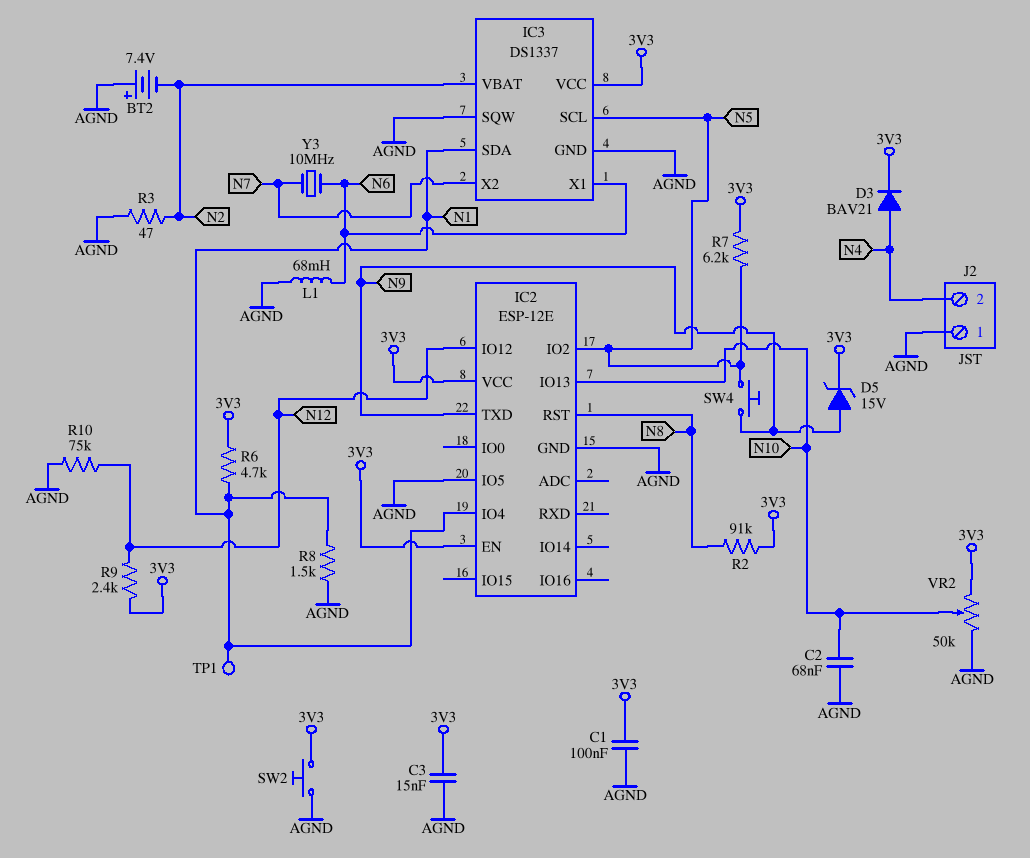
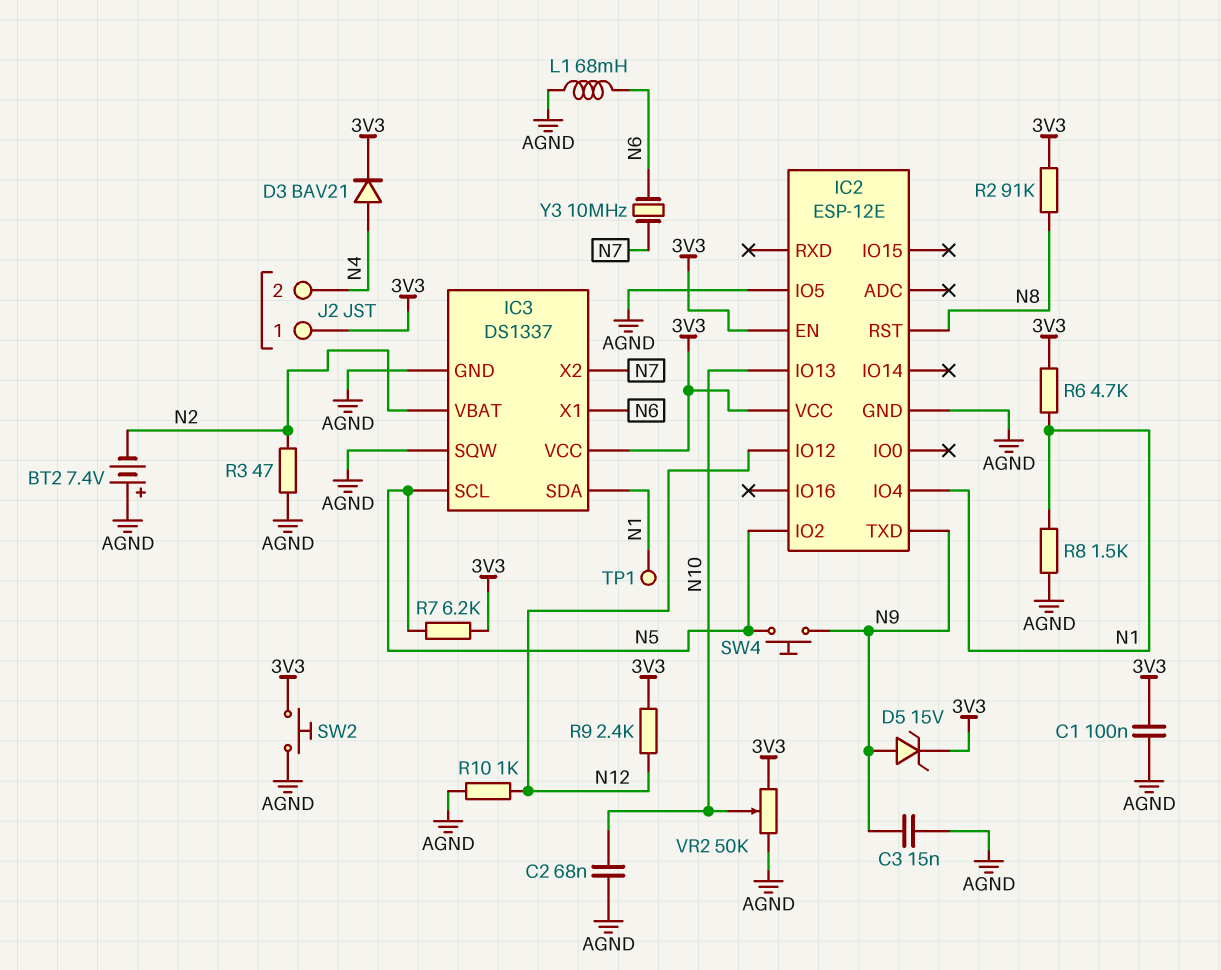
C3: 15nF (3V3, AGND) -> 15nF (AGND, N9)
J2 pin 1: AGND -> 3V3
R10: 75k (AGND, N12) -> 1k (AGND, N12)

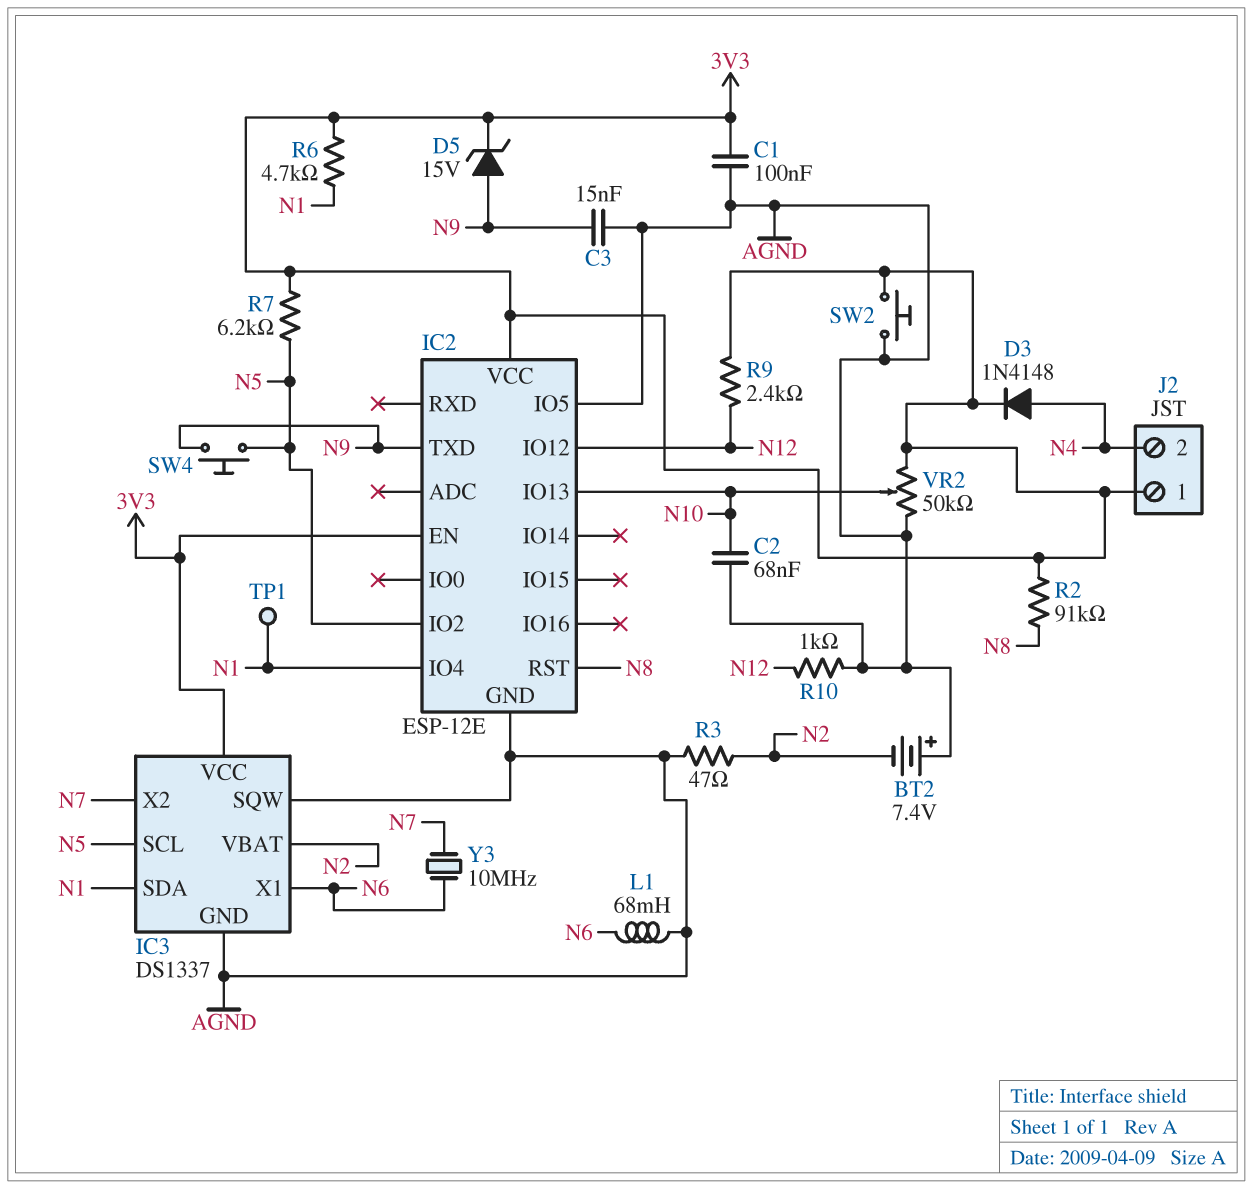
D3: diode BAV21 (A N4, K 3V3) -> diode 1N4148 (A N4, K 3V3)
R8: 1.5k (AGND, N1) -> none

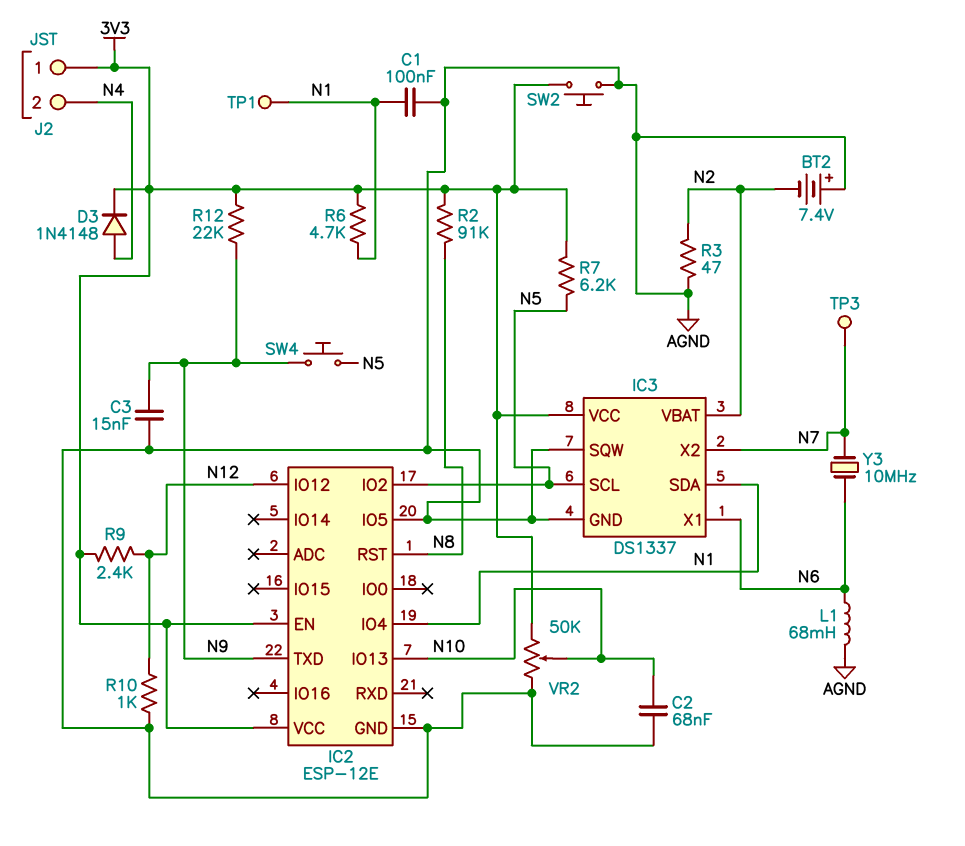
C1: 100nF (3V3, AGND) -> 100nF (AGND, N1)
D5: zener 15V (A N9, K 3V3) -> none
R12: none -> 22k (3V3, N9)
TP3: none -> test point (N7)

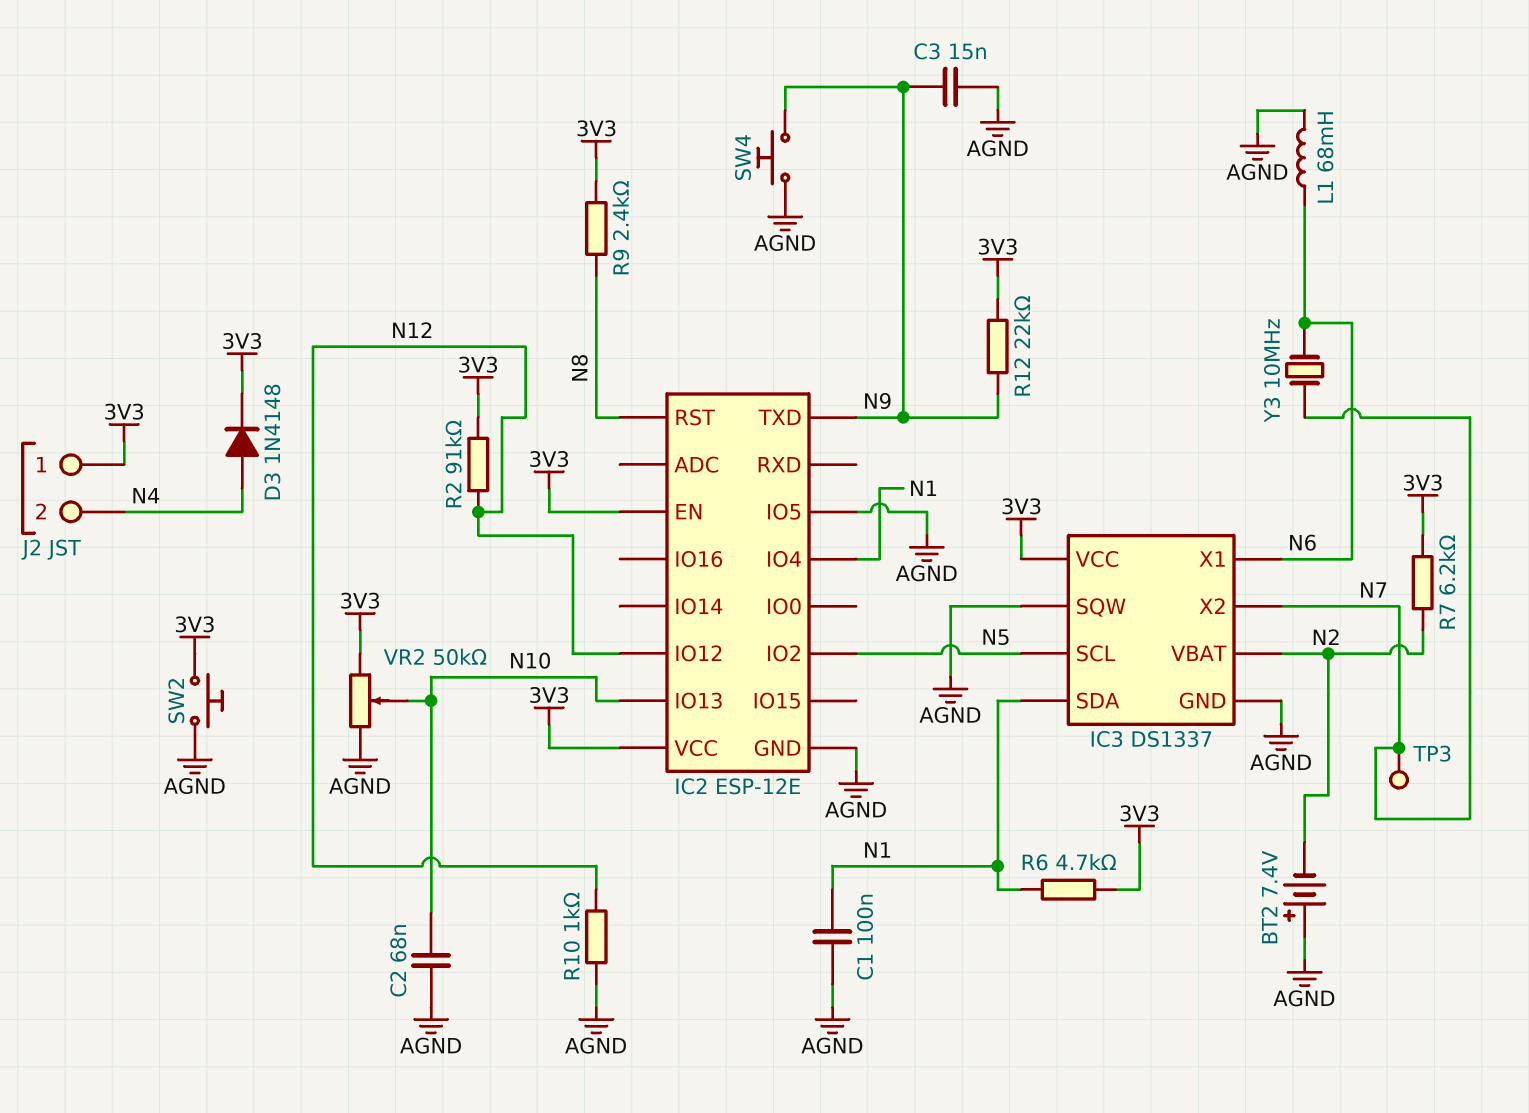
R2: 91k (3V3, N8) -> 91k (3V3, N12)
R3: 47 (AGND, N2) -> none
R7: 6.2k (3V3, N5) -> 6.2k (3V3, N2)
R9: 2.4k (3V3, N12) -> 2.4k (3V3, N8)
SW4: button (N5, N9) -> button (AGND, N9)
TP1: test point (N1) -> none

